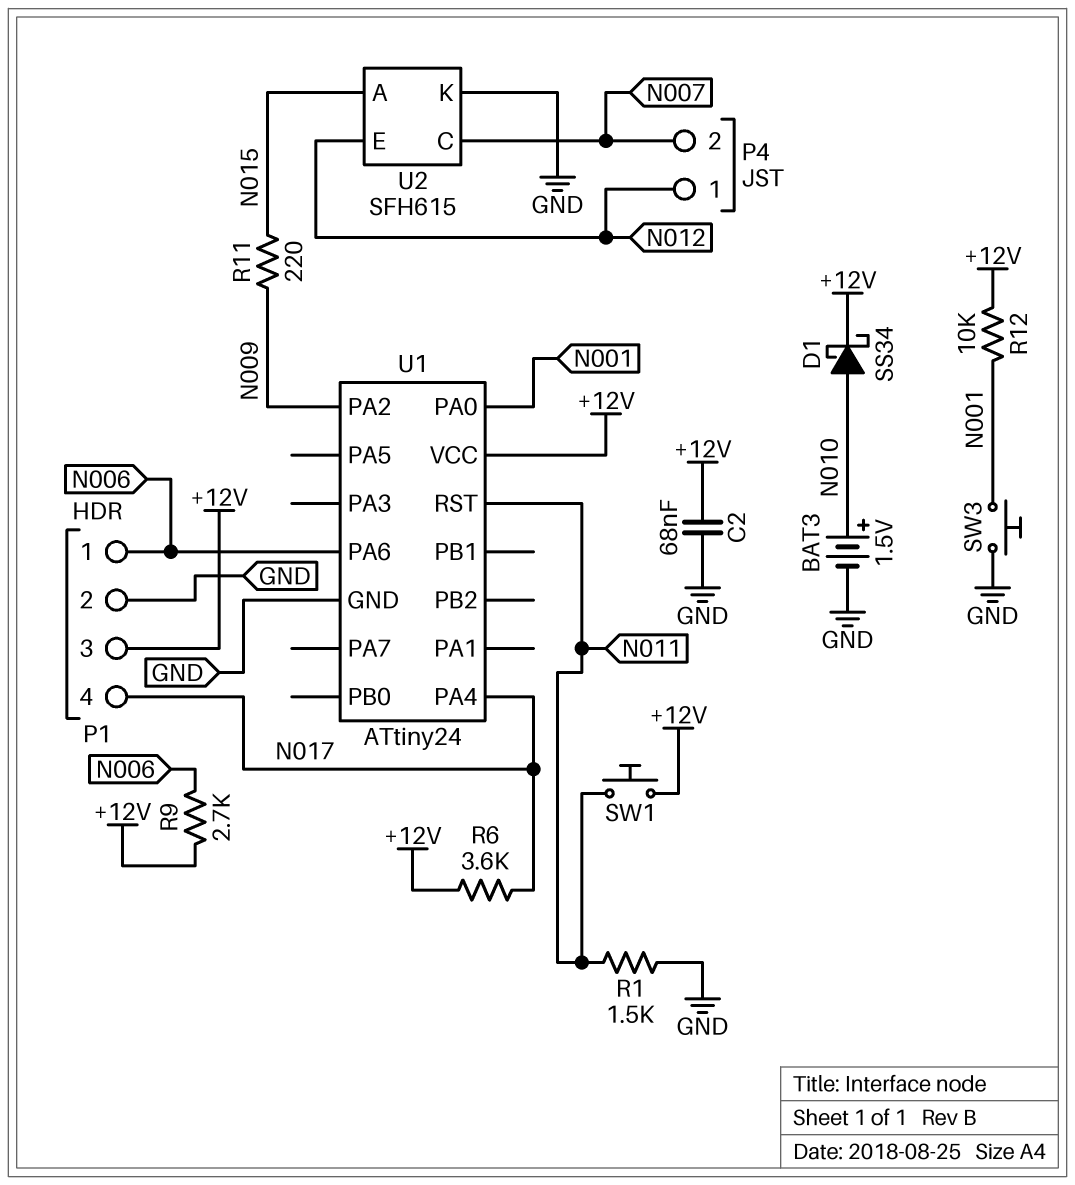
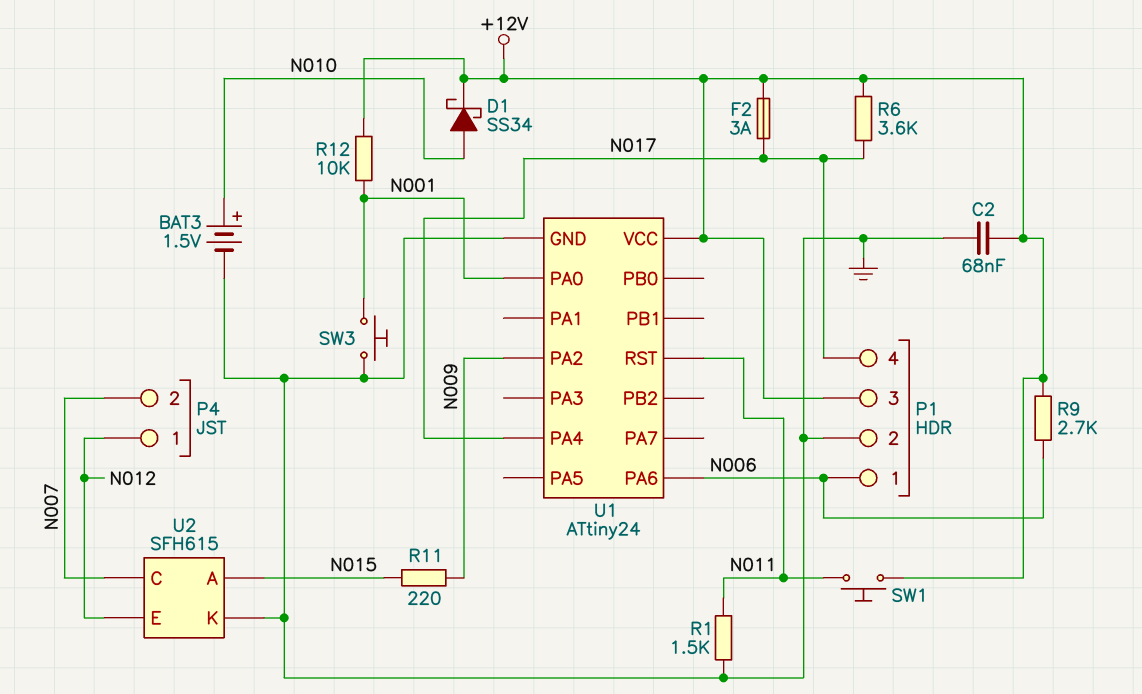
F2: none -> 3A (+12V, N017)

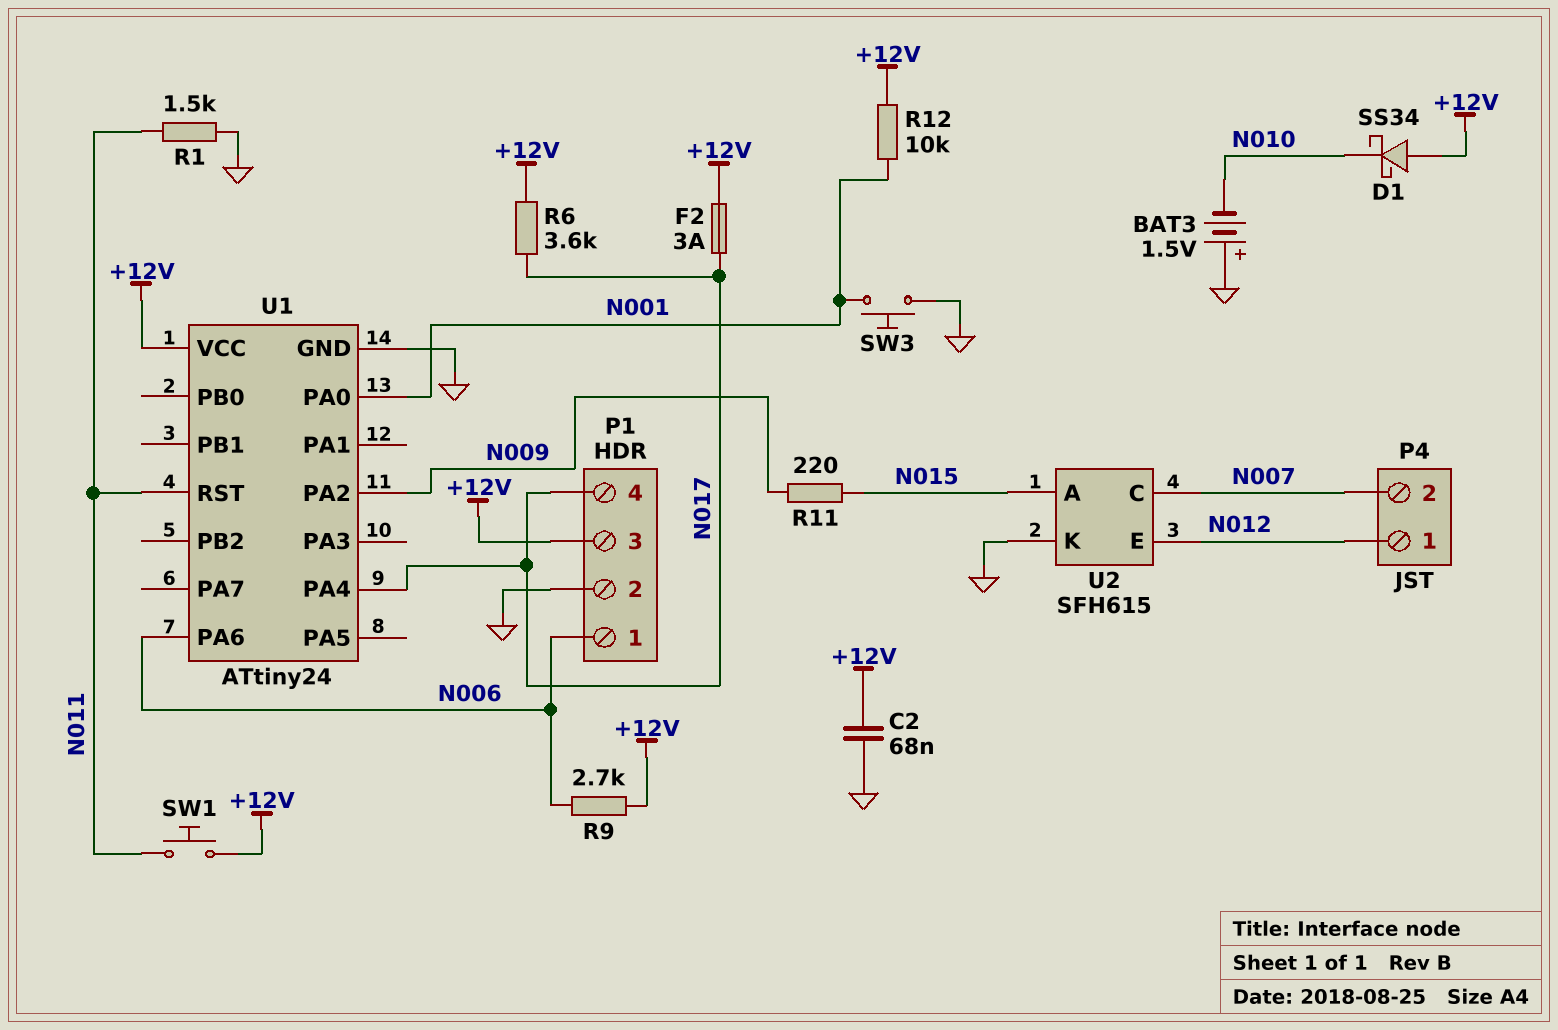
BAT3: 1.5V (plus N010, minus GND) -> 1.5V (plus GND, minus N010)
D1: schottky SS34 (A N010, K +12V) -> schottky SS34 (A +12V, K N010)

